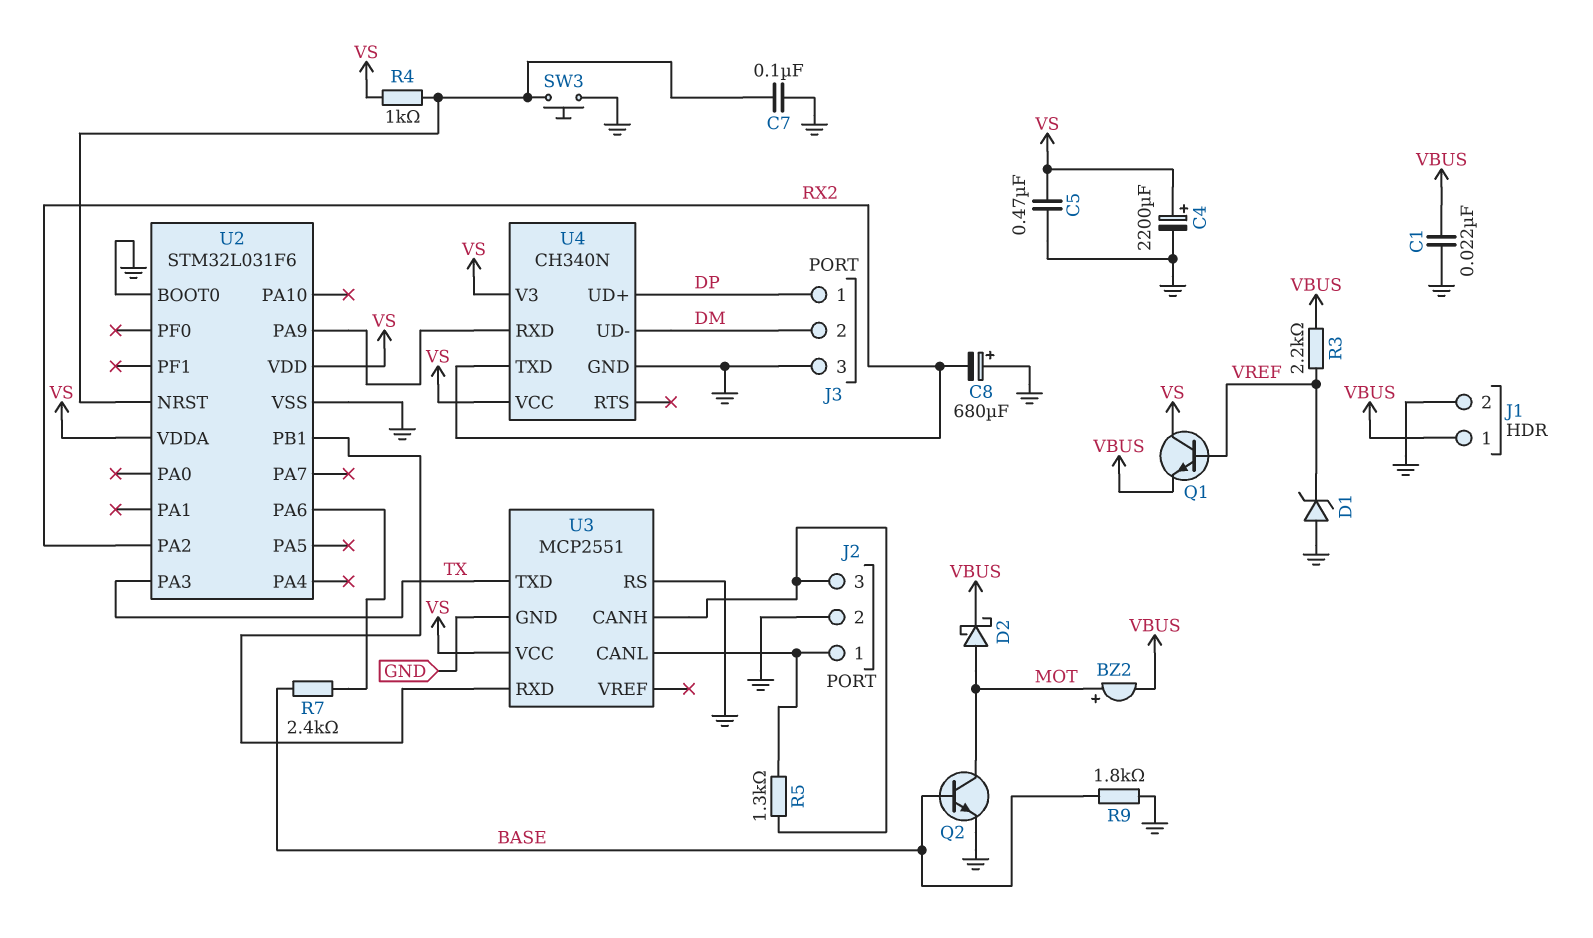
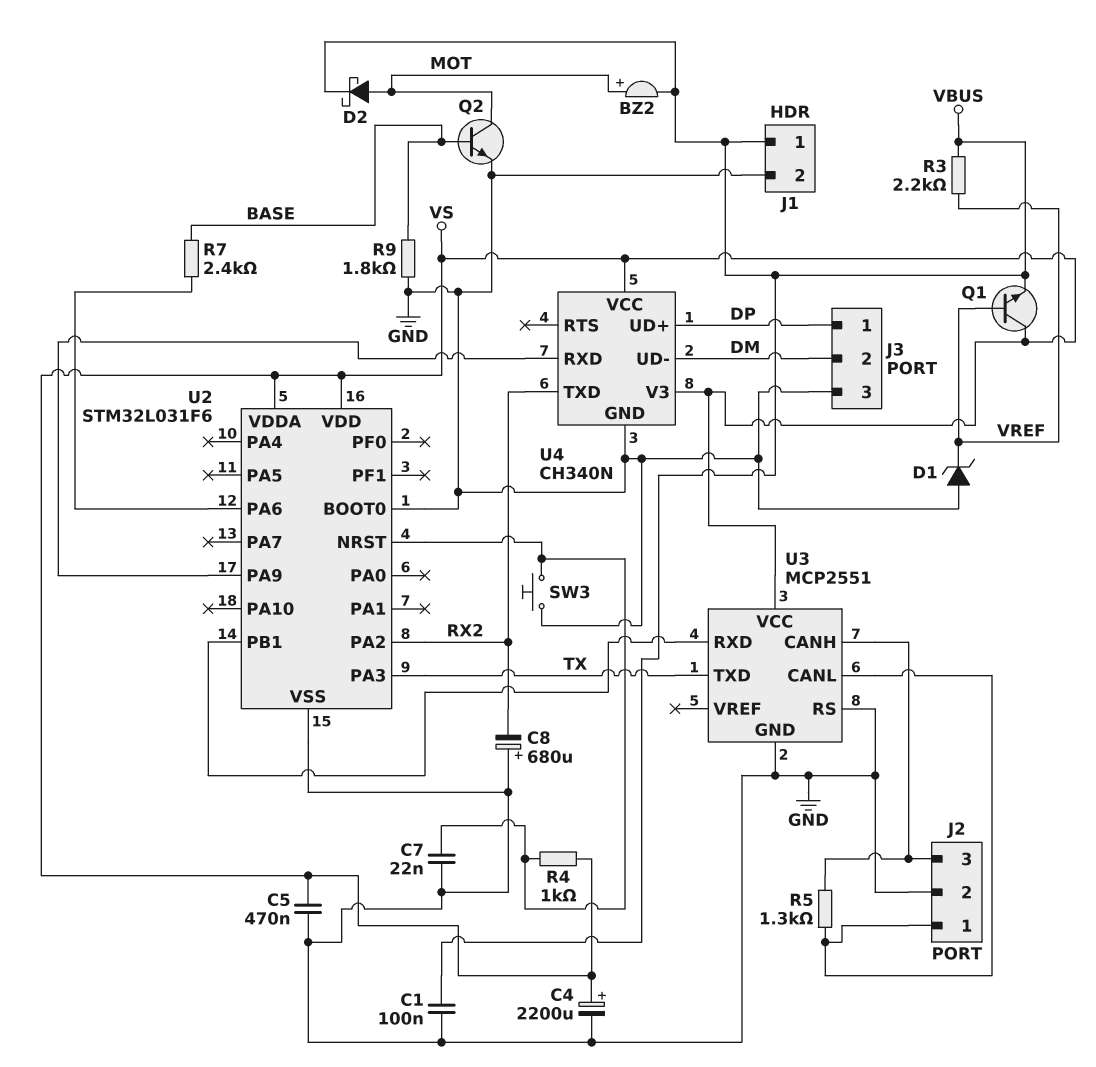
C1: 22nF (GND, VBUS) -> 100nF (GND, VBUS)
C7: 100nF (GND, U2/NRST) -> 22nF (GND, U2/NRST)

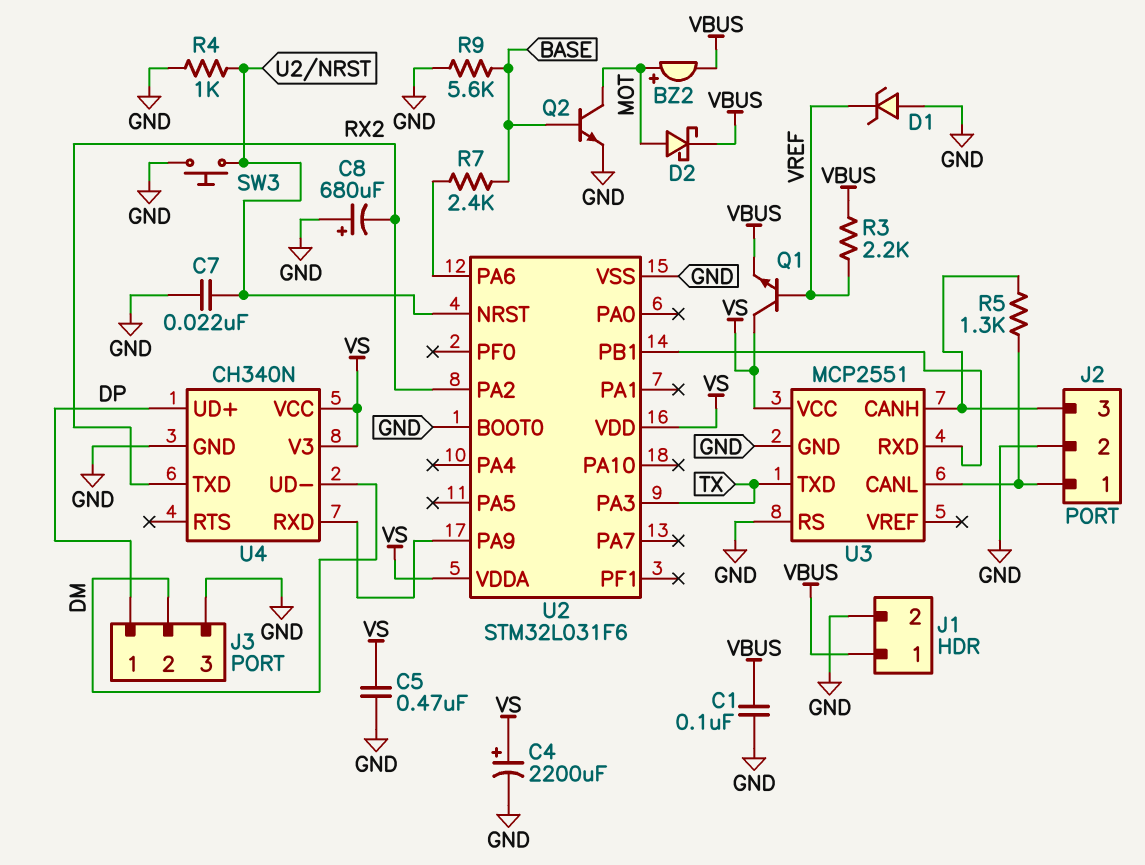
R4: 1k (U2/NRST, VS) -> 1k (GND, U2/NRST)
R9: 1.8k (BASE, GND) -> 5.6k (BASE, GND)

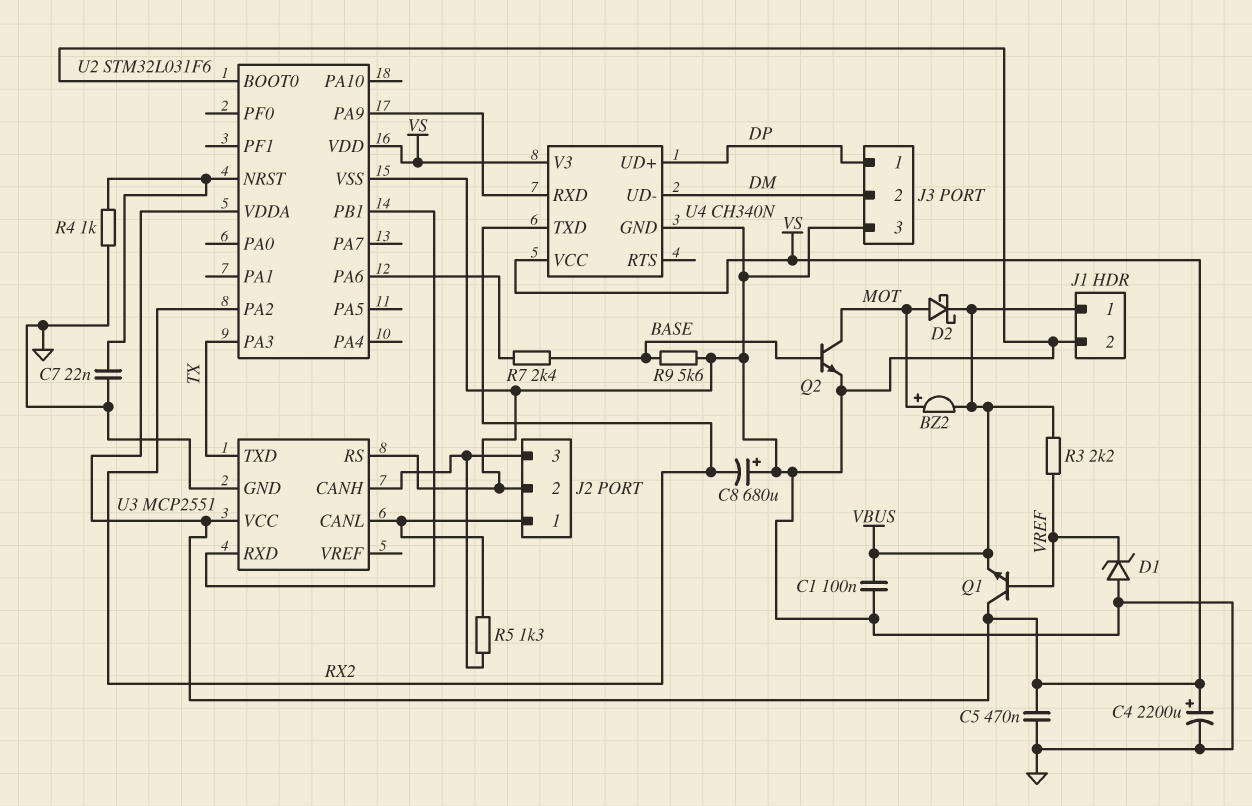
SW3: button (GND, U2/NRST) -> none

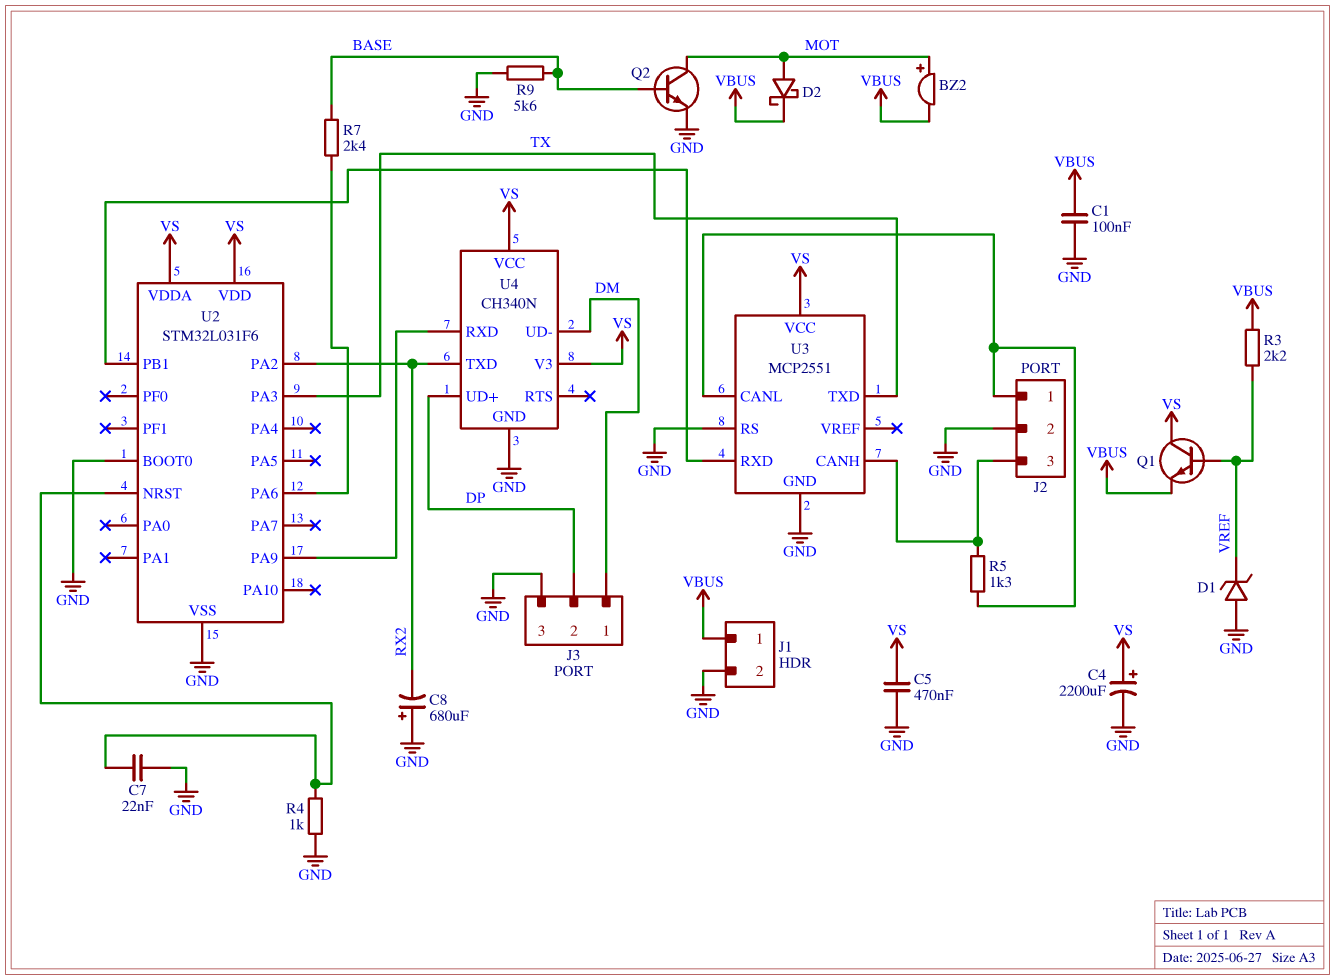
J3 pin 1: DP -> DM
J3 pin 2: DM -> DP

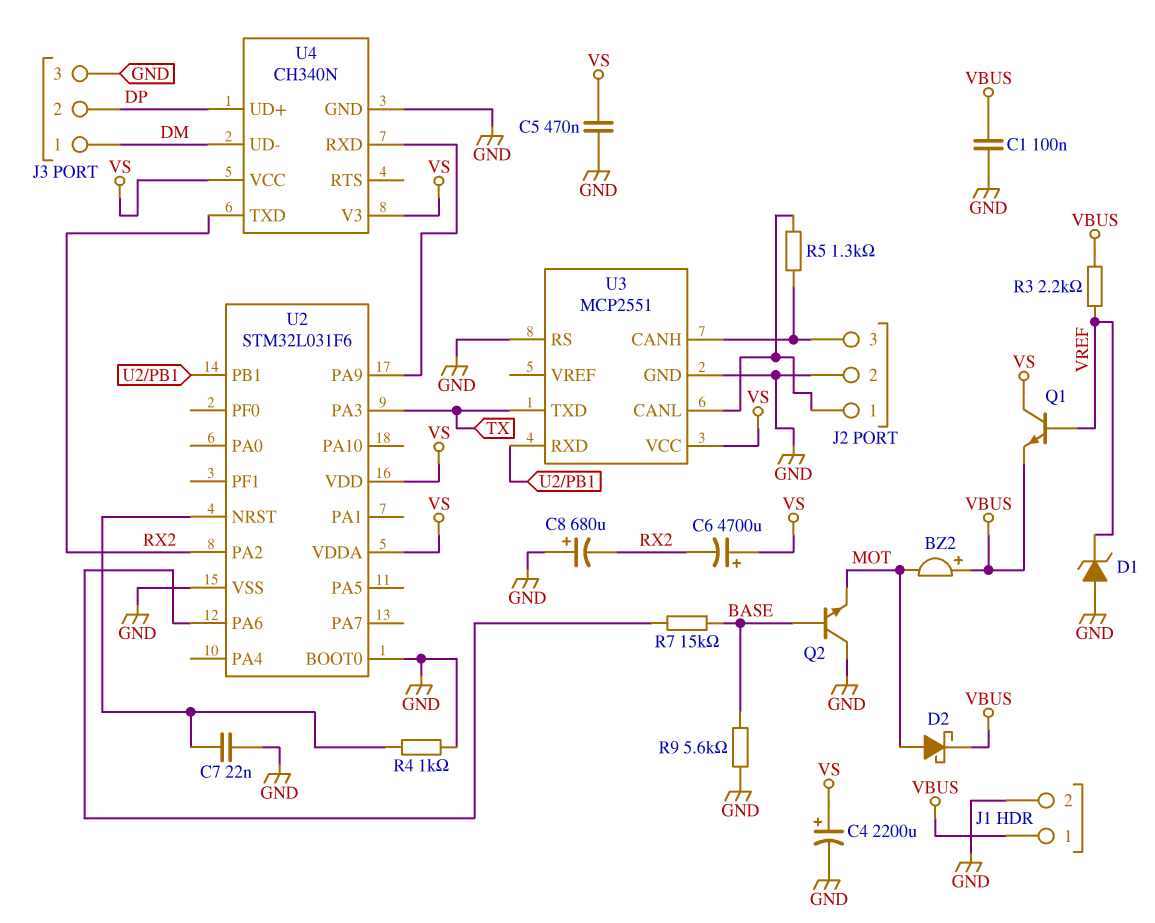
BZ2: buzzer (plus MOT, minus VBUS) -> buzzer (plus VBUS, minus MOT)
C6: none -> 4700uF (plus VS, minus RX2)
Q2: NPN (B BASE, C MOT, E GND) -> NPN (B BASE, C GND, E MOT)
R7: 2.4k (BASE, U2/PA6) -> 15k (BASE, U2/PA6)

